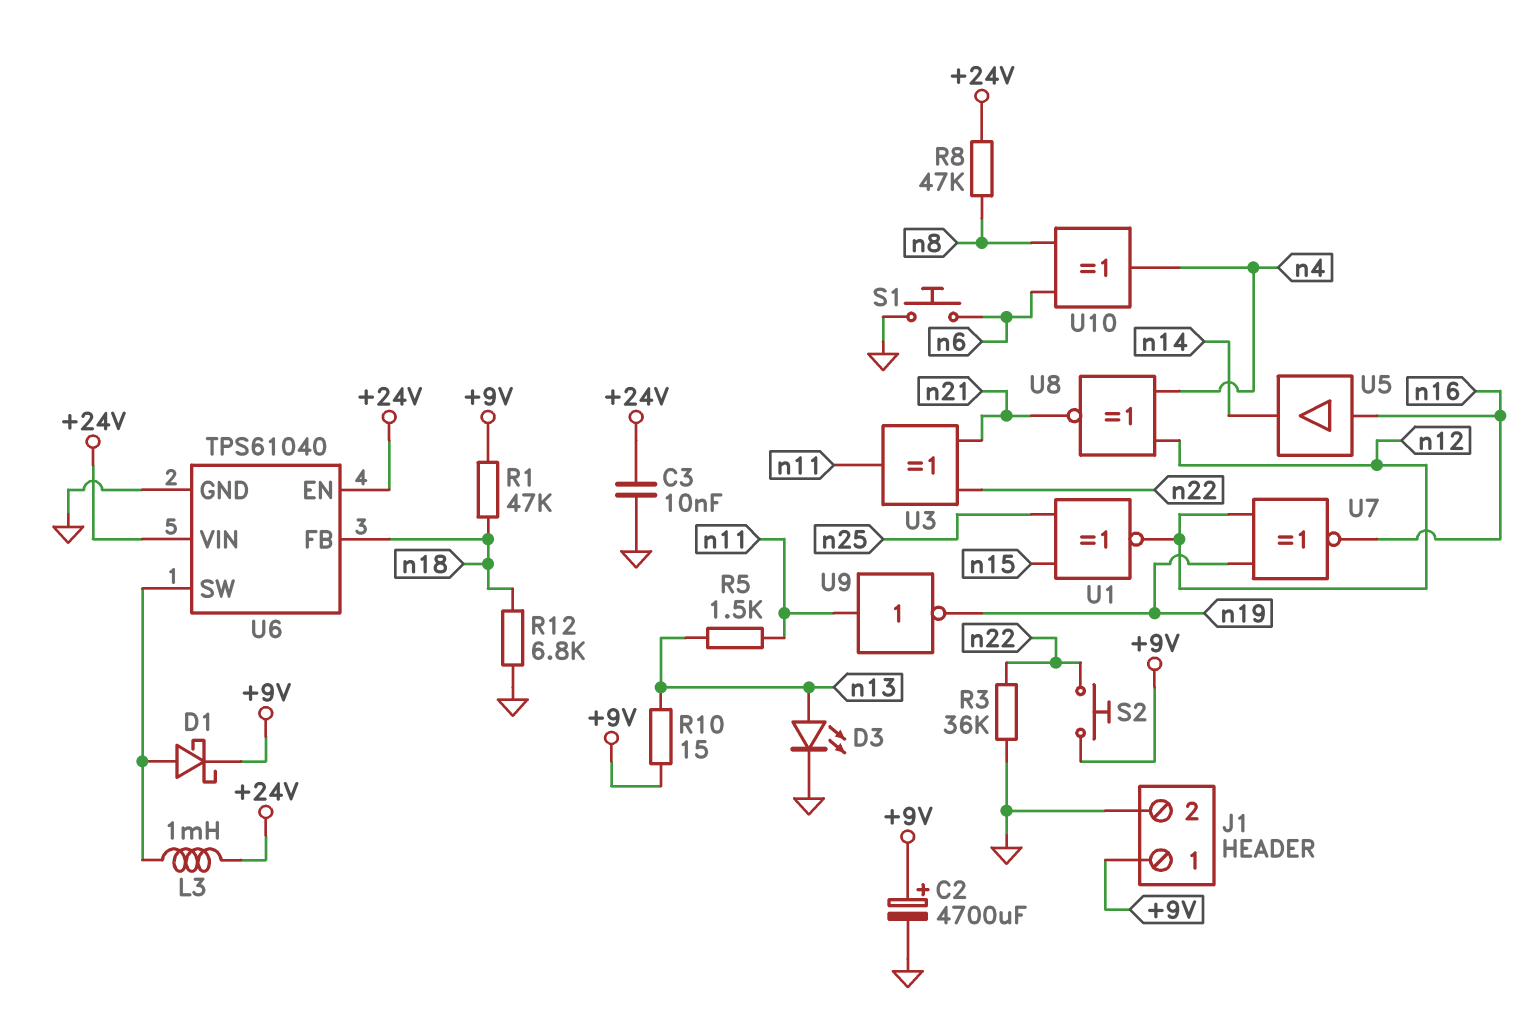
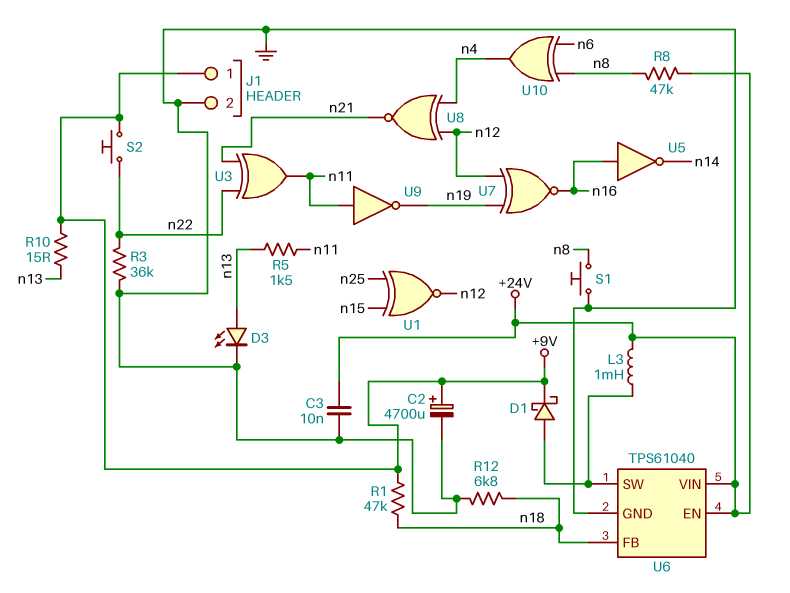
S1: button (GND, n6) -> button (GND, n8)
U5: buffer (in n16, out n14) -> NOT (in n16, out n14)

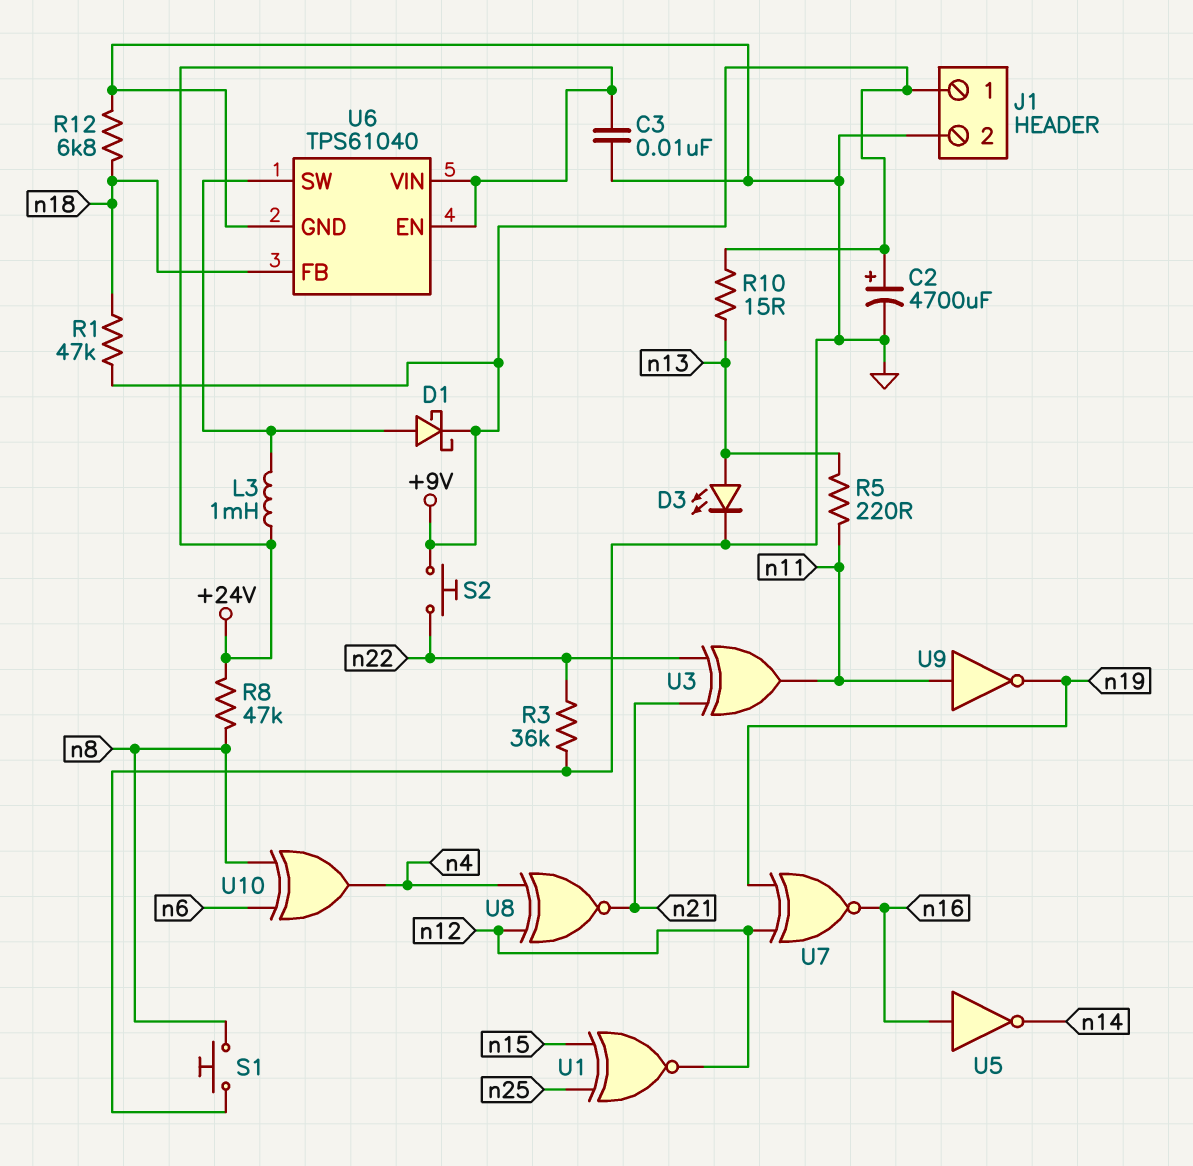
R5: 1.5k (n11, n13) -> 220 (n11, n13)

